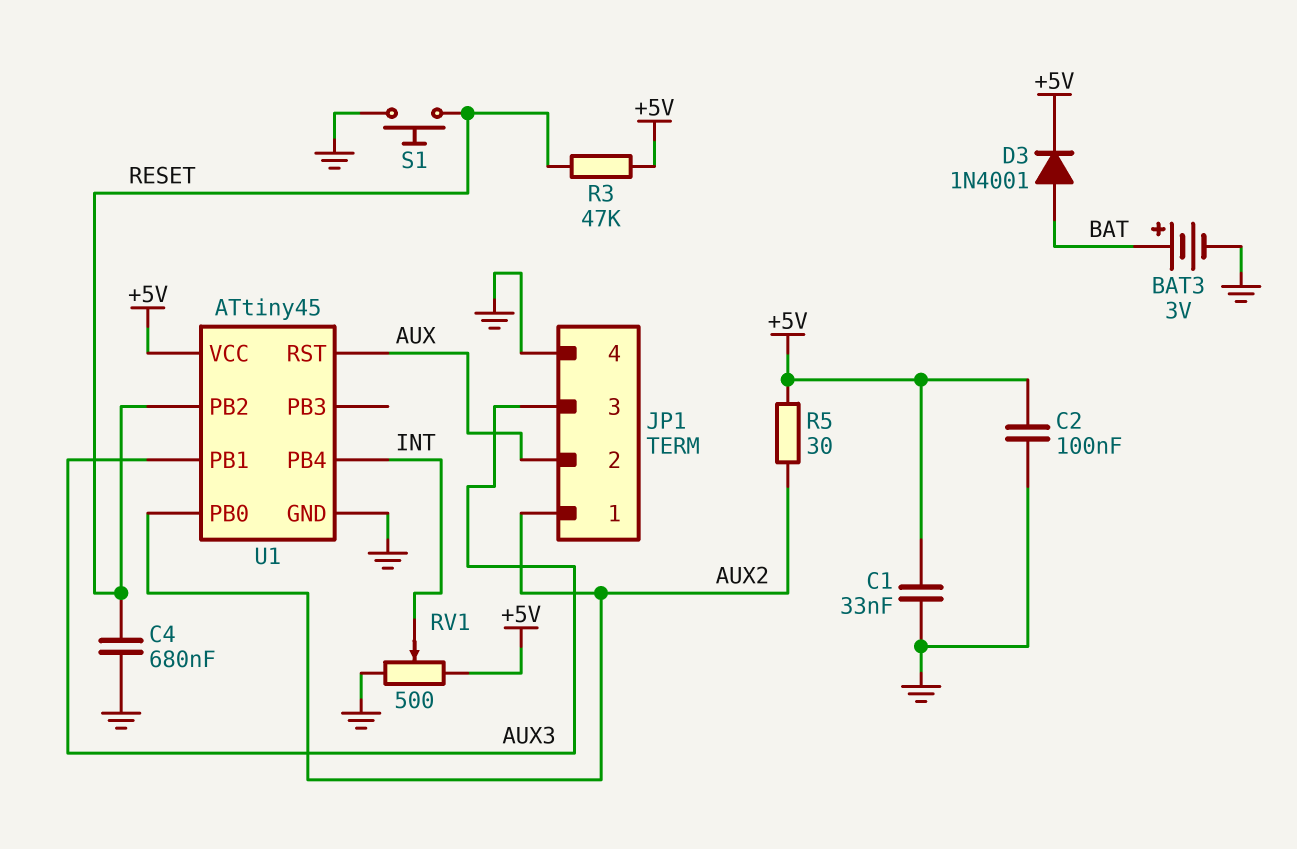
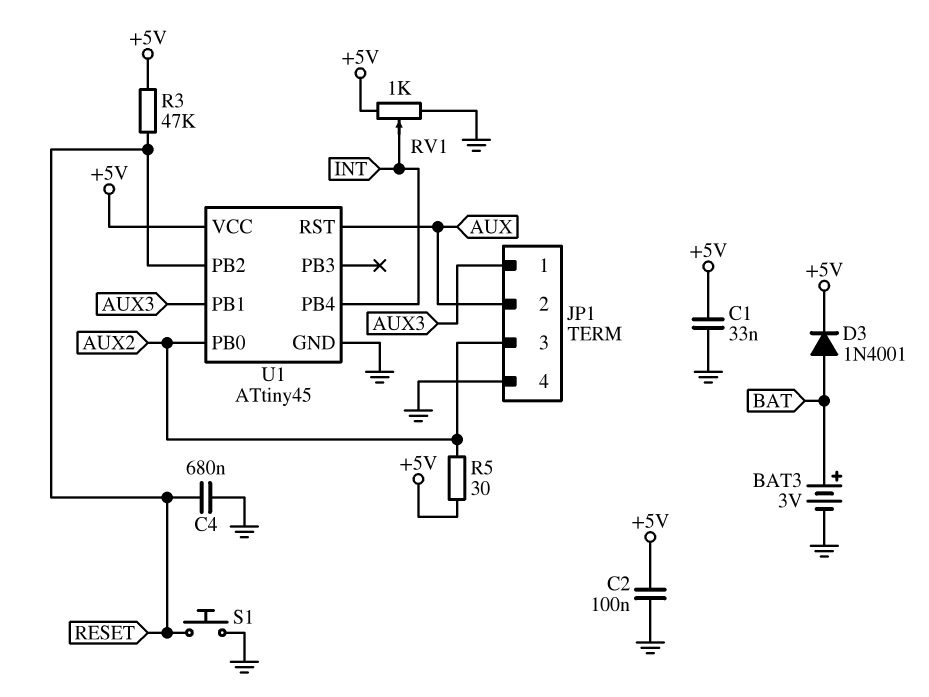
JP1 pin 1: AUX2 -> AUX3
JP1 pin 3: AUX3 -> AUX2
RV1: 500 (+5V, GND, wiper INT) -> 1k (+5V, GND, wiper INT)

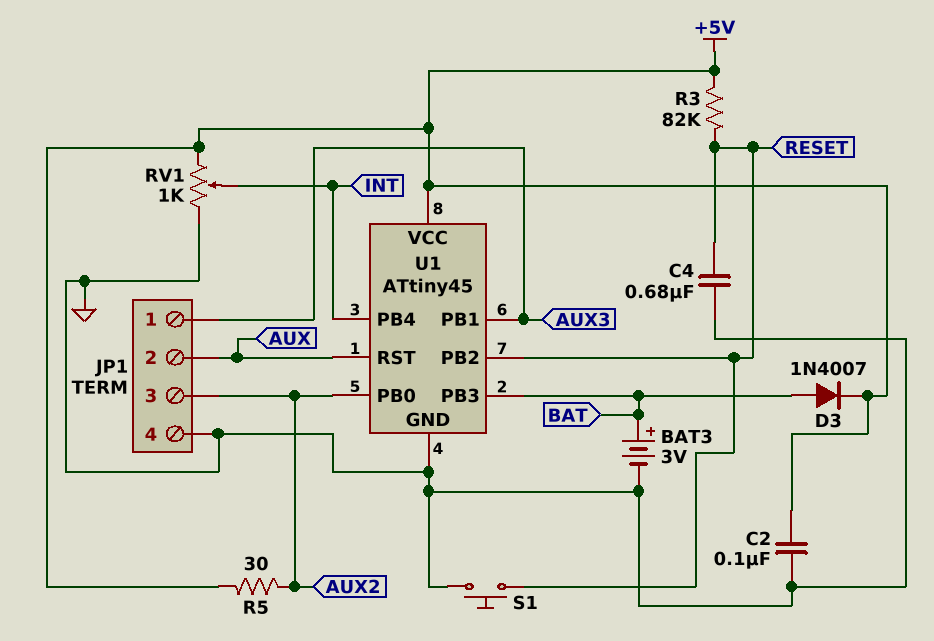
C1: 33nF (+5V, GND) -> none
D3: diode 1N4001 (A BAT, K +5V) -> diode 1N4007 (A BAT, K +5V)
R3: 47k (+5V, RESET) -> 82k (+5V, RESET)
U1 pin PB3: none -> BAT

